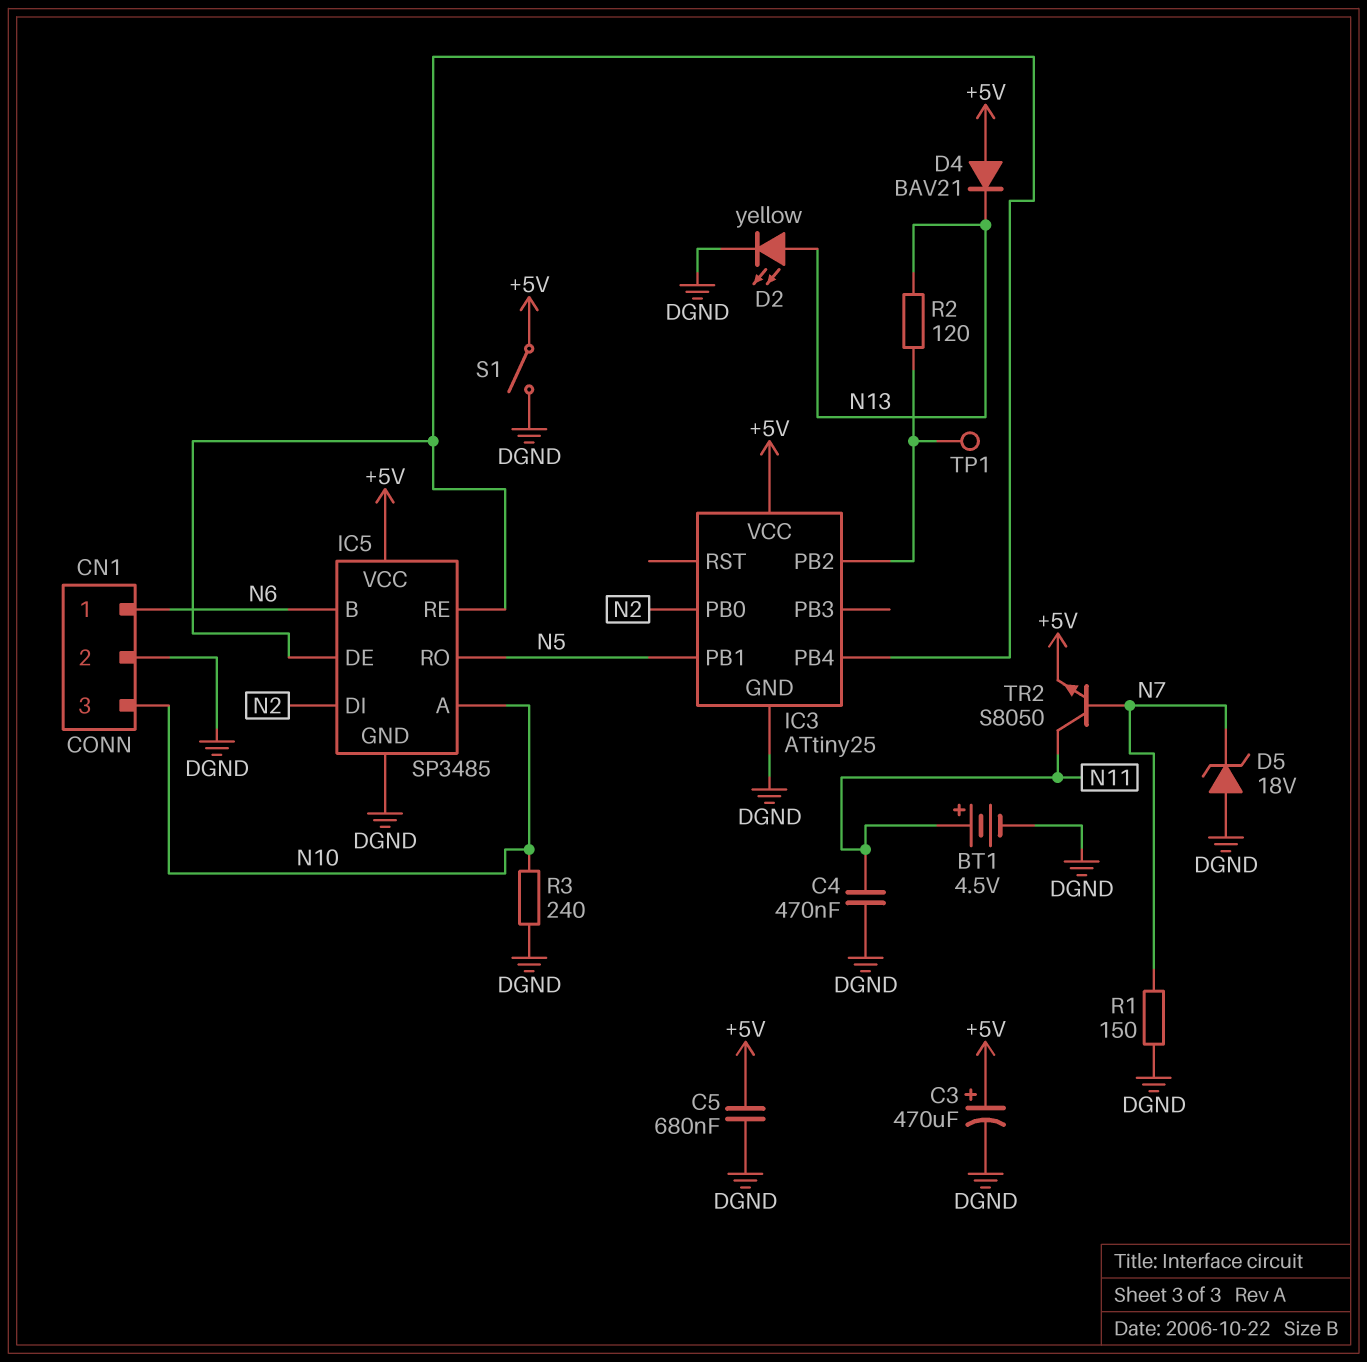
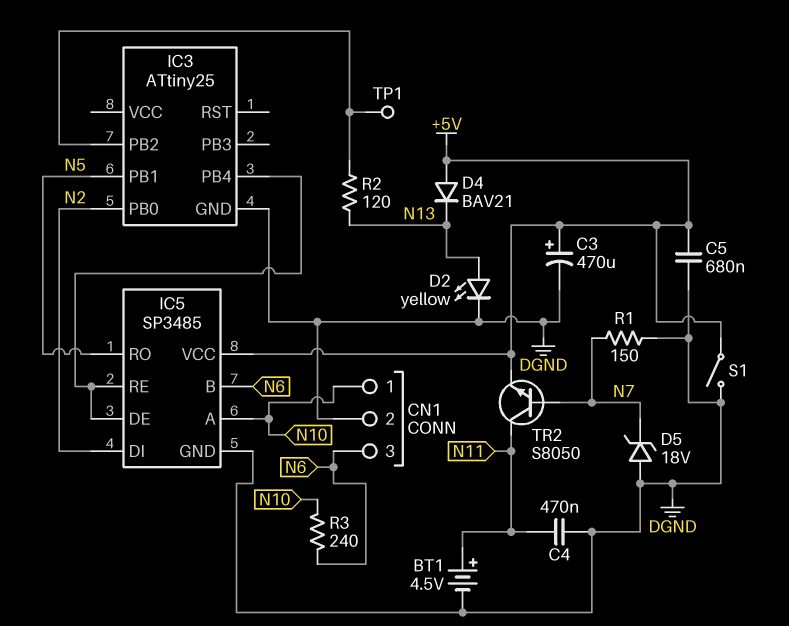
CN1 pin 1: N6 -> N10
CN1 pin 3: N10 -> N6
IC3 pin VCC: +5V -> none
R3: 240 (DGND, N10) -> 240 (N6, N10)

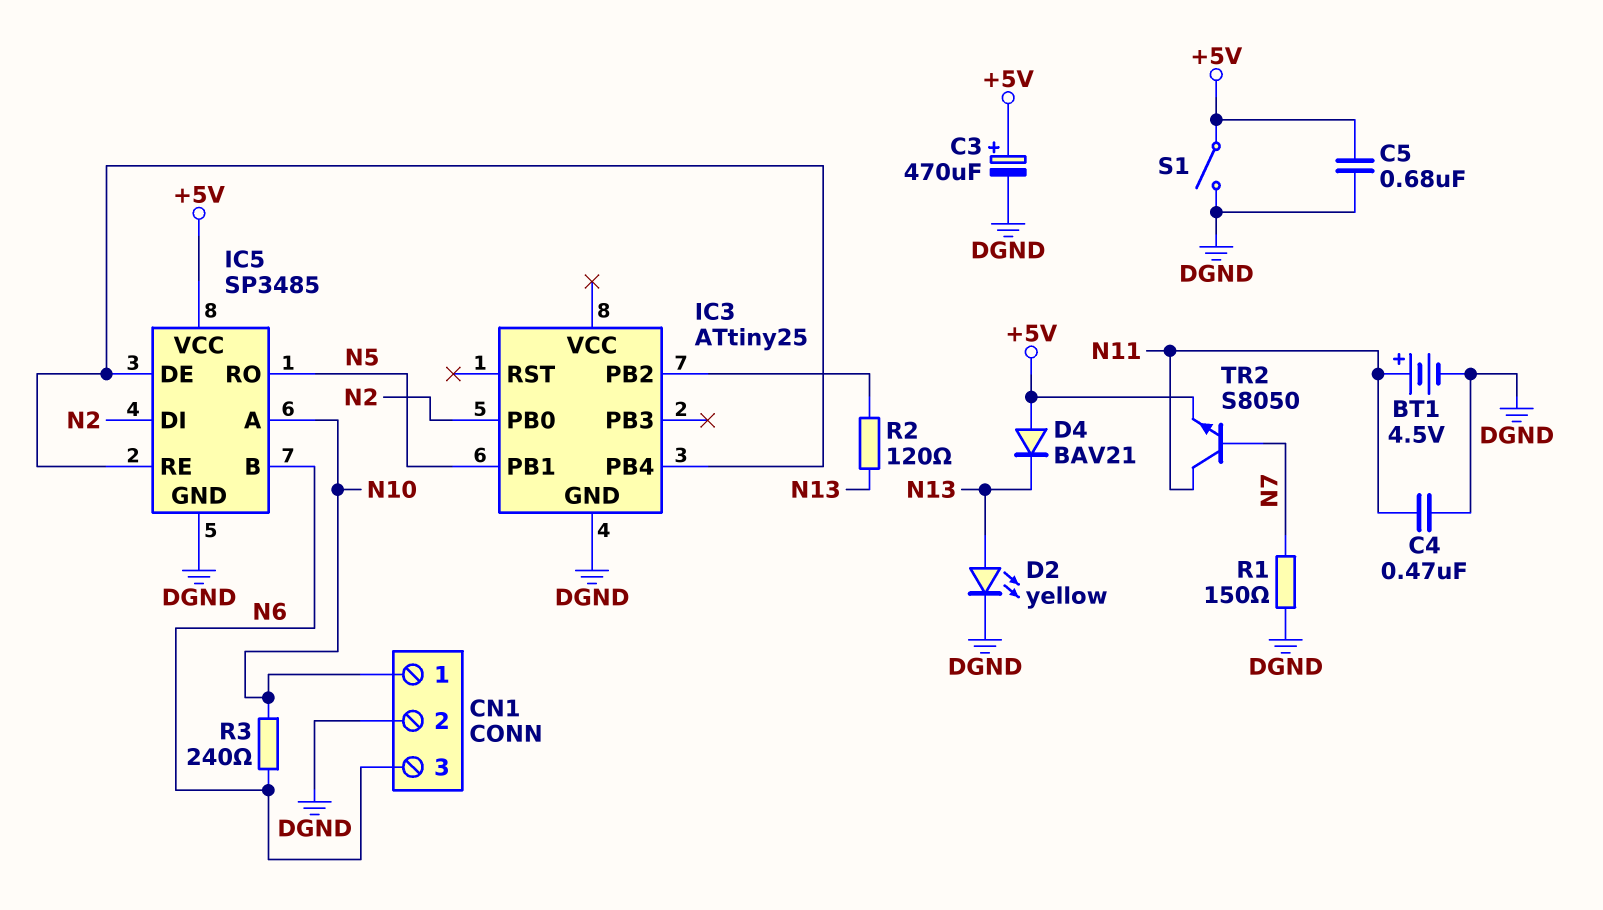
D5: zener 18V (A DGND, K N7) -> none
TP1: test point (IC3/PB2) -> none

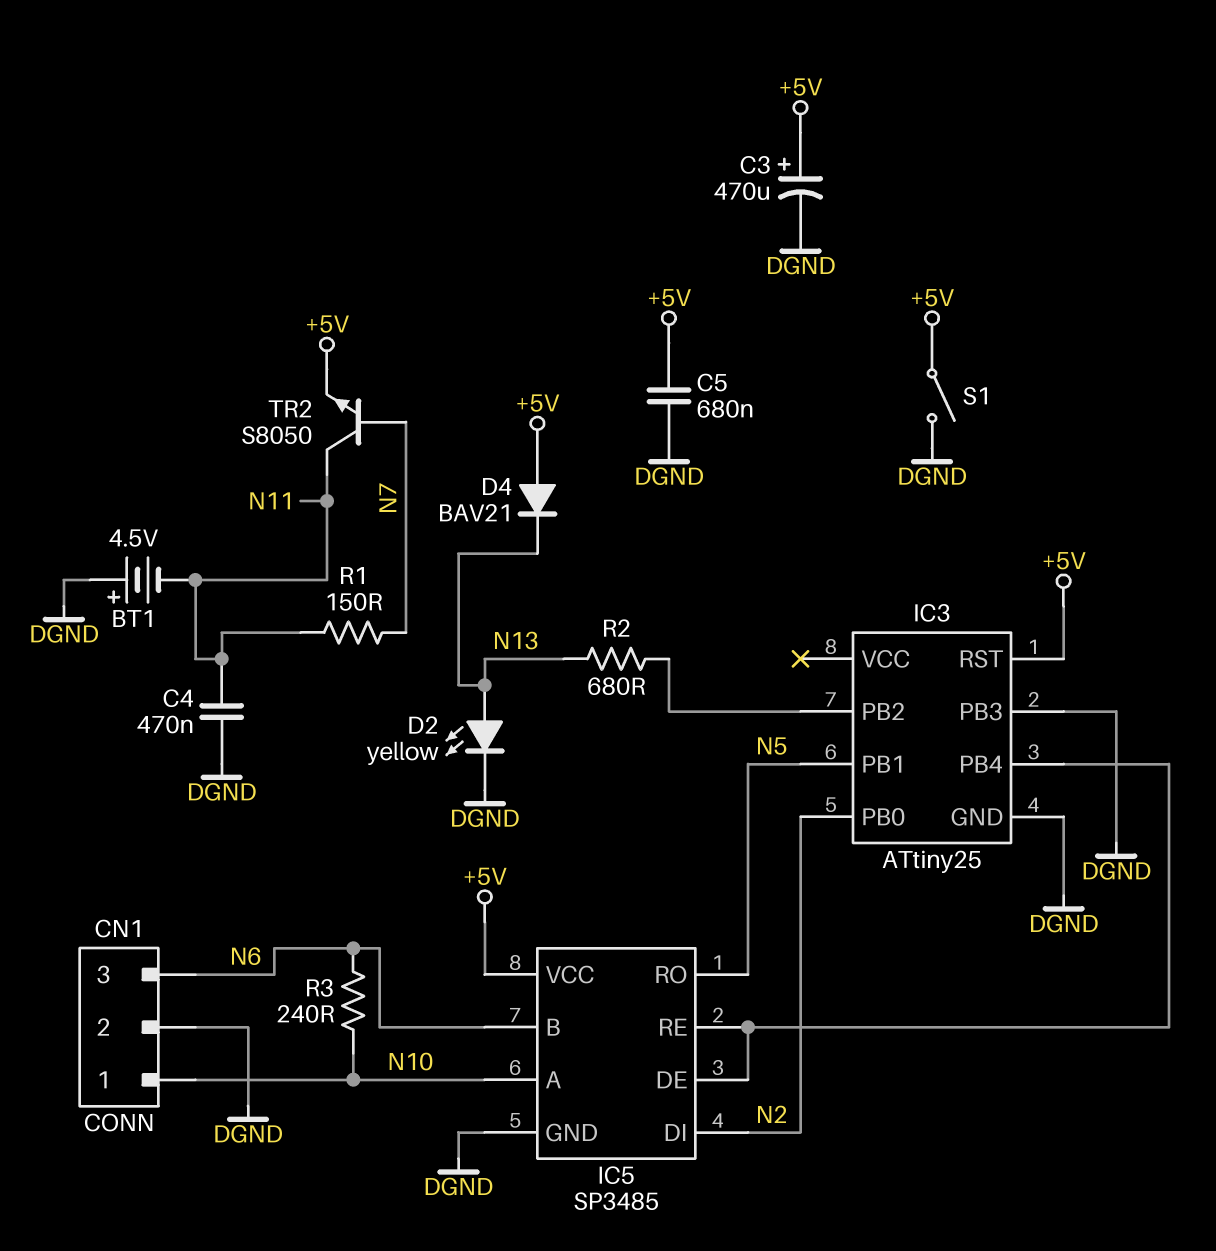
BT1: 4.5V (plus N11, minus DGND) -> 4.5V (plus DGND, minus N11)
IC3 pin PB3: none -> DGND
IC3 pin RST: none -> +5V
R1: 150 (DGND, N7) -> 150 (N7, N11)
R2: 120 (IC3/PB2, N13) -> 680 (IC3/PB2, N13)

